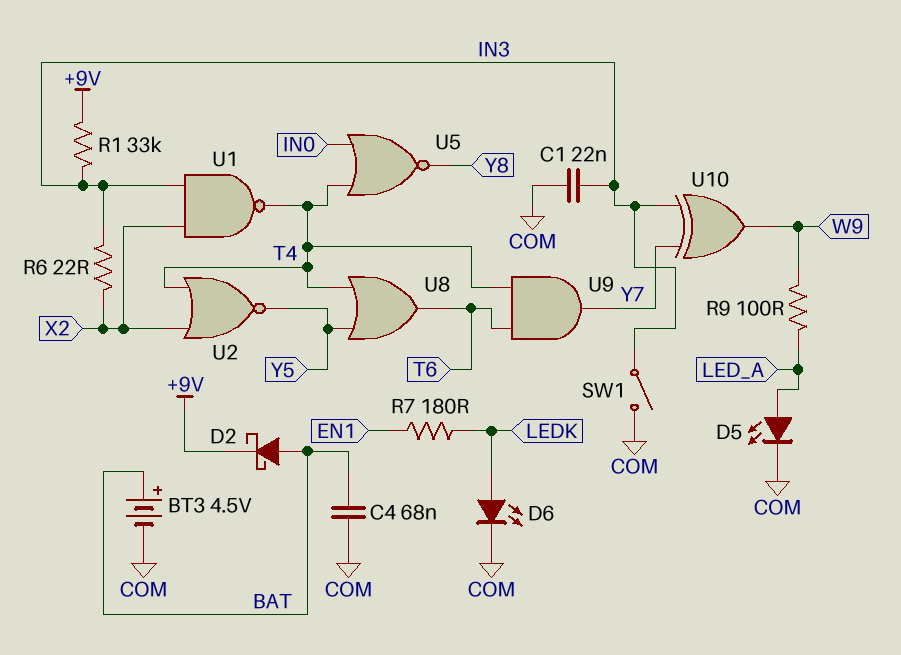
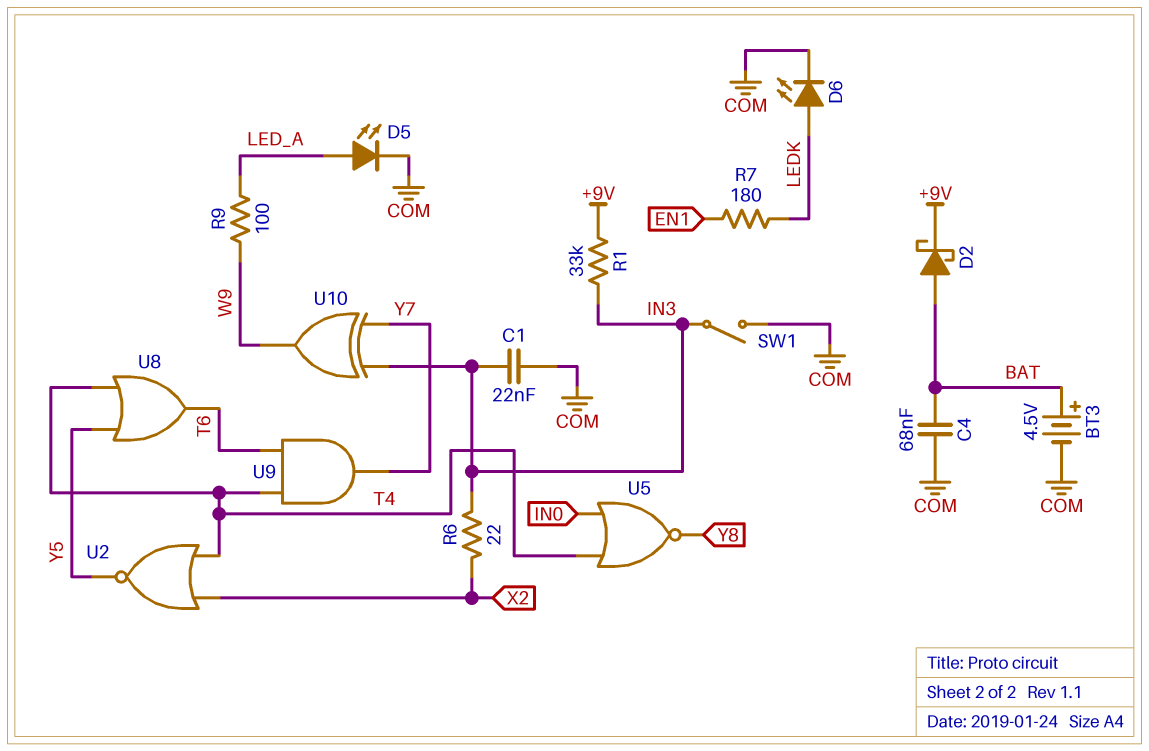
U1: NAND (in IN3, in X2, out T4) -> none

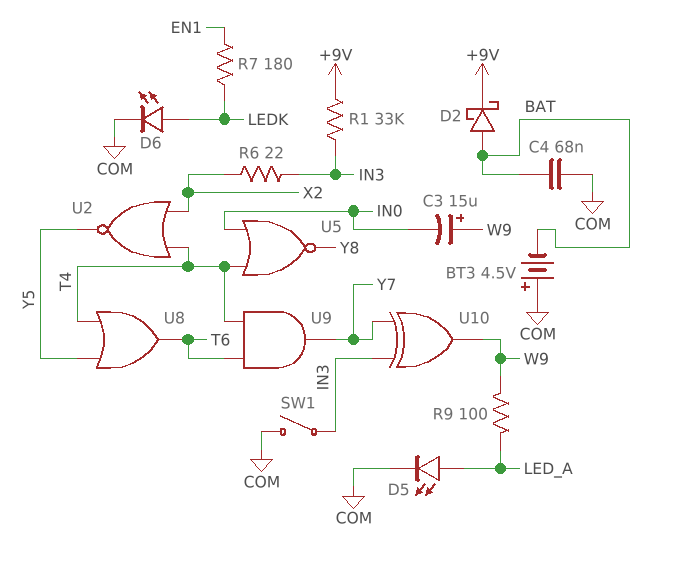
BT3: 4.5V (plus BAT, minus COM) -> 4.5V (plus COM, minus BAT)
C1: 22nF (COM, IN3) -> none
C3: none -> 15uF (plus W9, minus IN0)

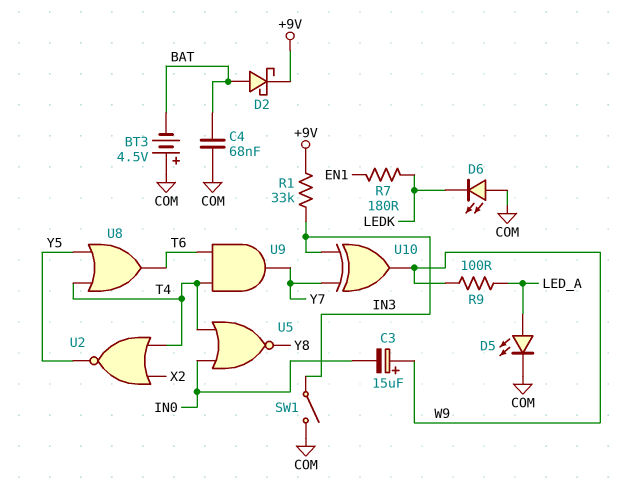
D6: LED (A LEDK, K COM) -> LED (A COM, K LEDK)
R6: 22 (IN3, X2) -> none

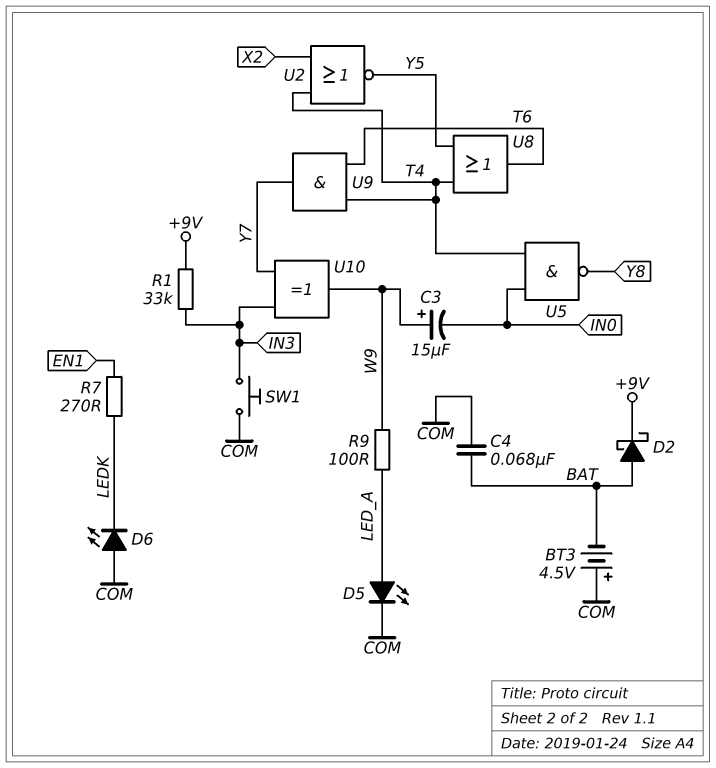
R7: 180 (EN1, LEDK) -> 270 (EN1, LEDK)
SW1: switch (COM, IN3) -> button (COM, IN3)
U5: NOR (in IN0, in T4, out Y8) -> NAND (in IN0, in T4, out Y8)

